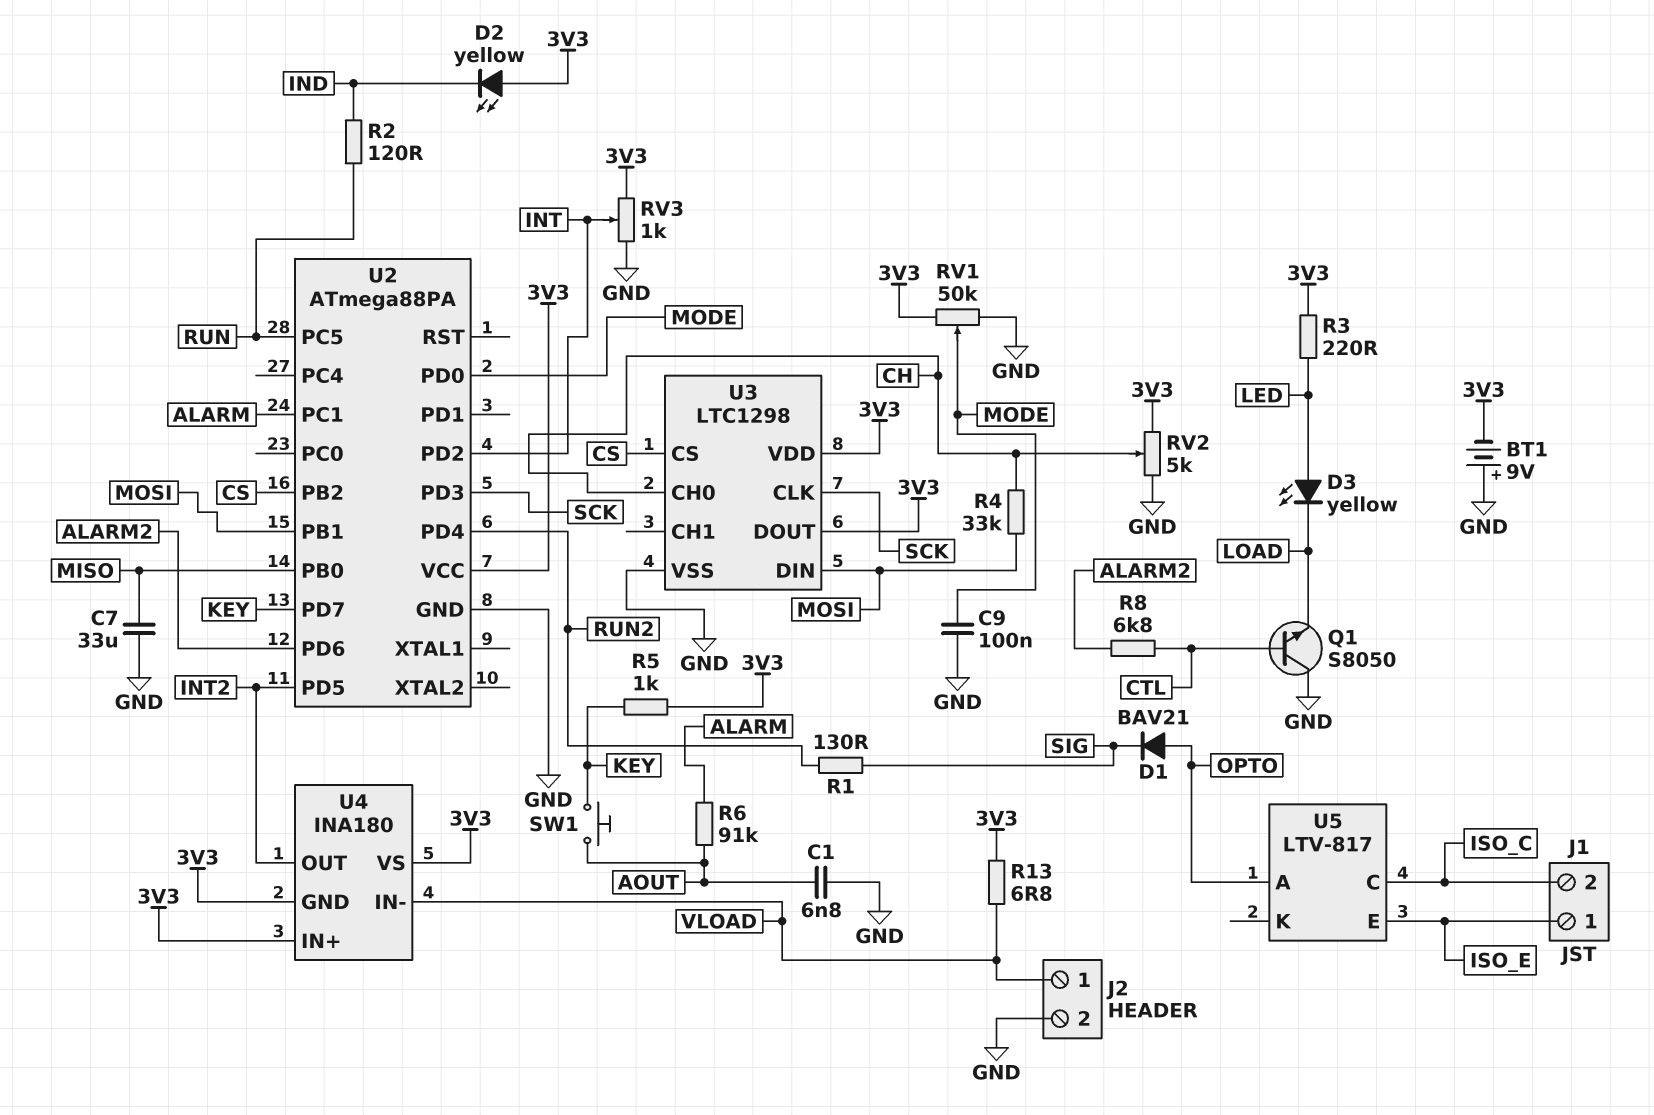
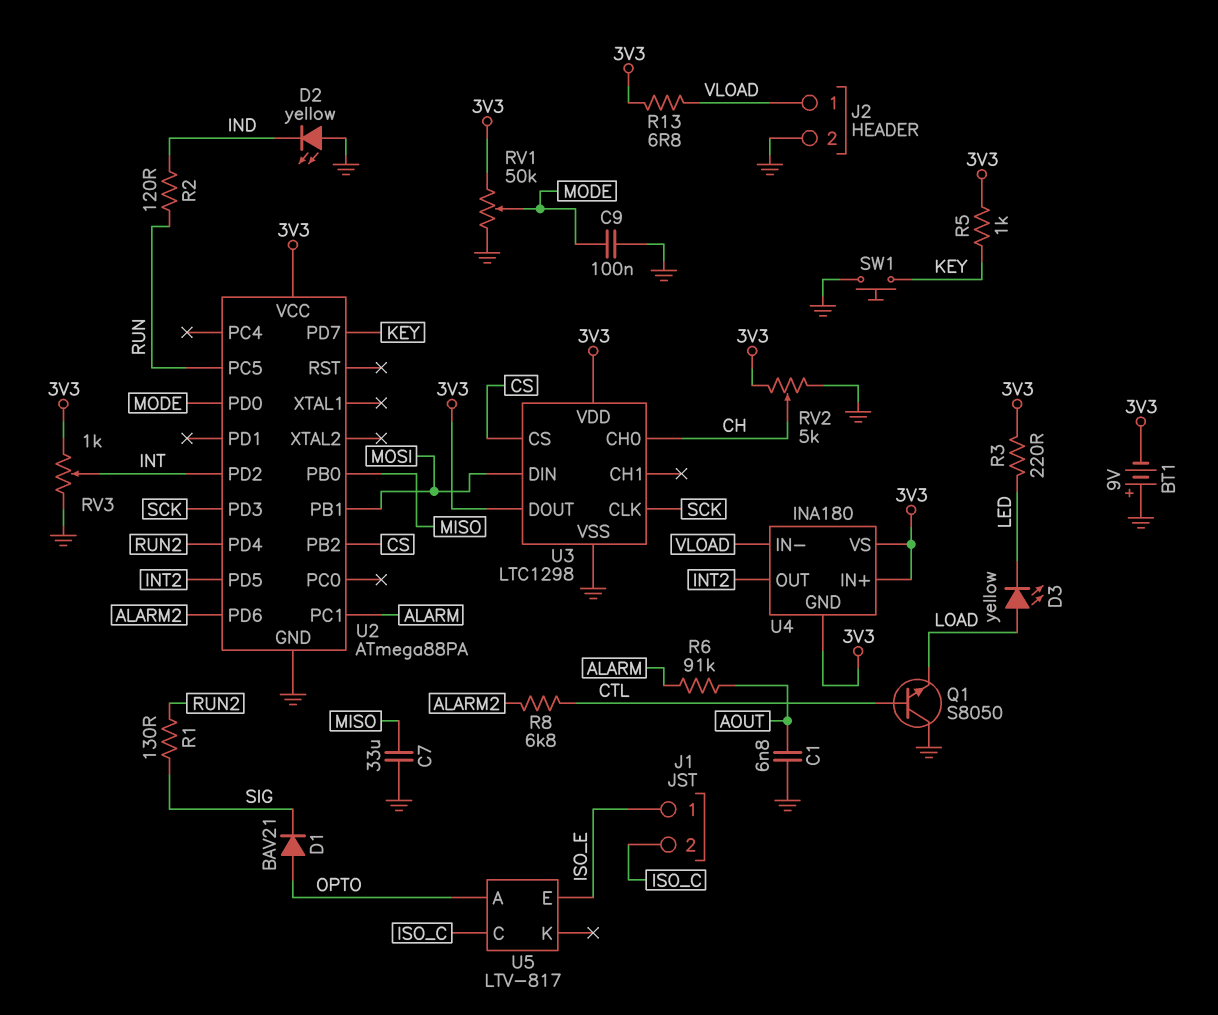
D2: LED yellow (A 3V3, K IND) -> LED yellow (A GND, K IND)
D3: LED yellow (A LED, K LOAD) -> LED yellow (A LOAD, K LED)
R4: 33k (CH, MOSI) -> none
SW1: button (AOUT, KEY) -> button (GND, KEY)

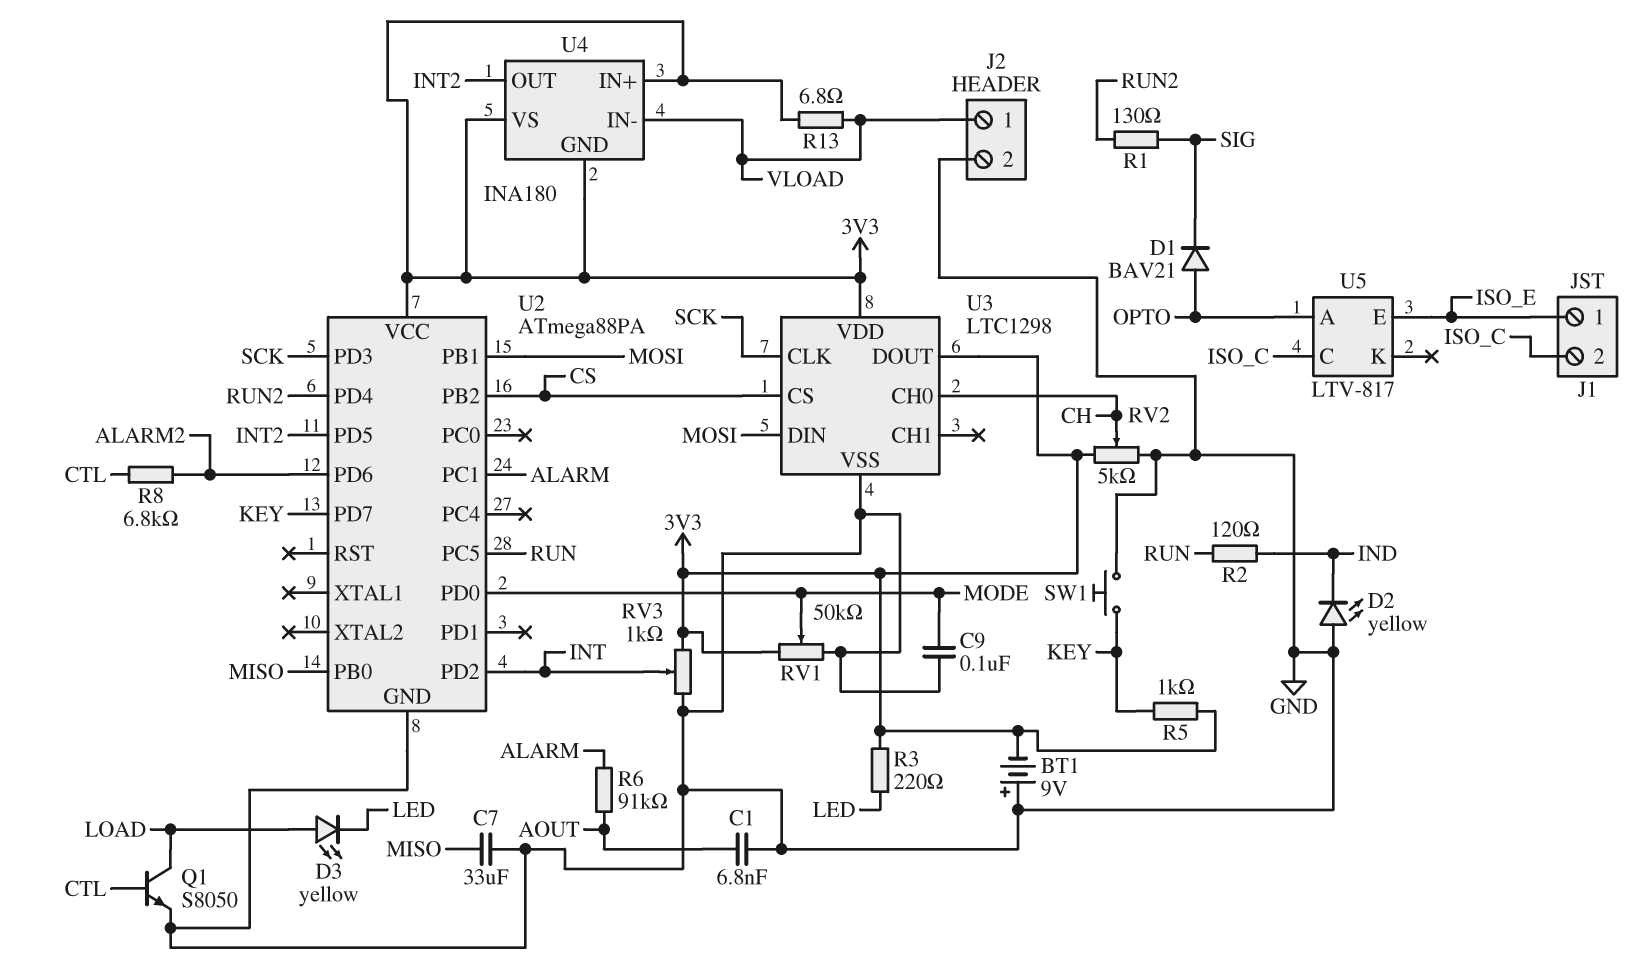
Q1: NPN S8050 (B CTL, C GND, E LOAD) -> NPN S8050 (B CTL, C LOAD, E GND)

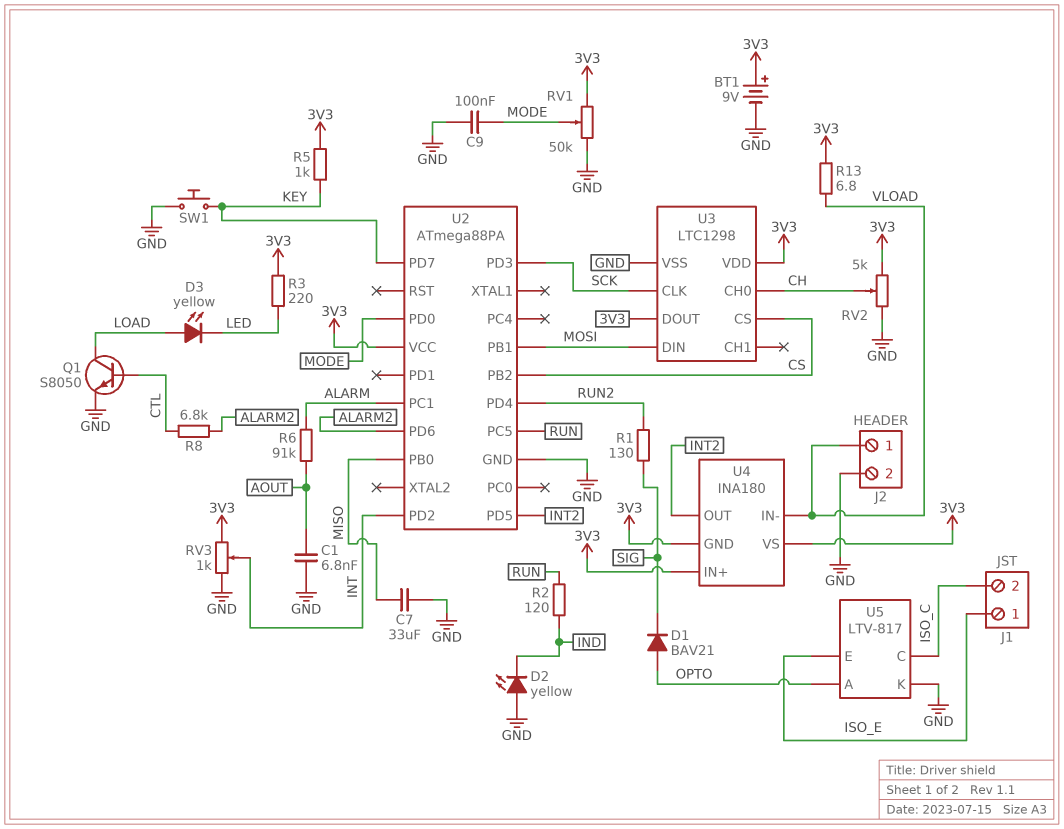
BT1: 9V (plus GND, minus 3V3) -> 9V (plus 3V3, minus GND)
U5 pin K: none -> GND

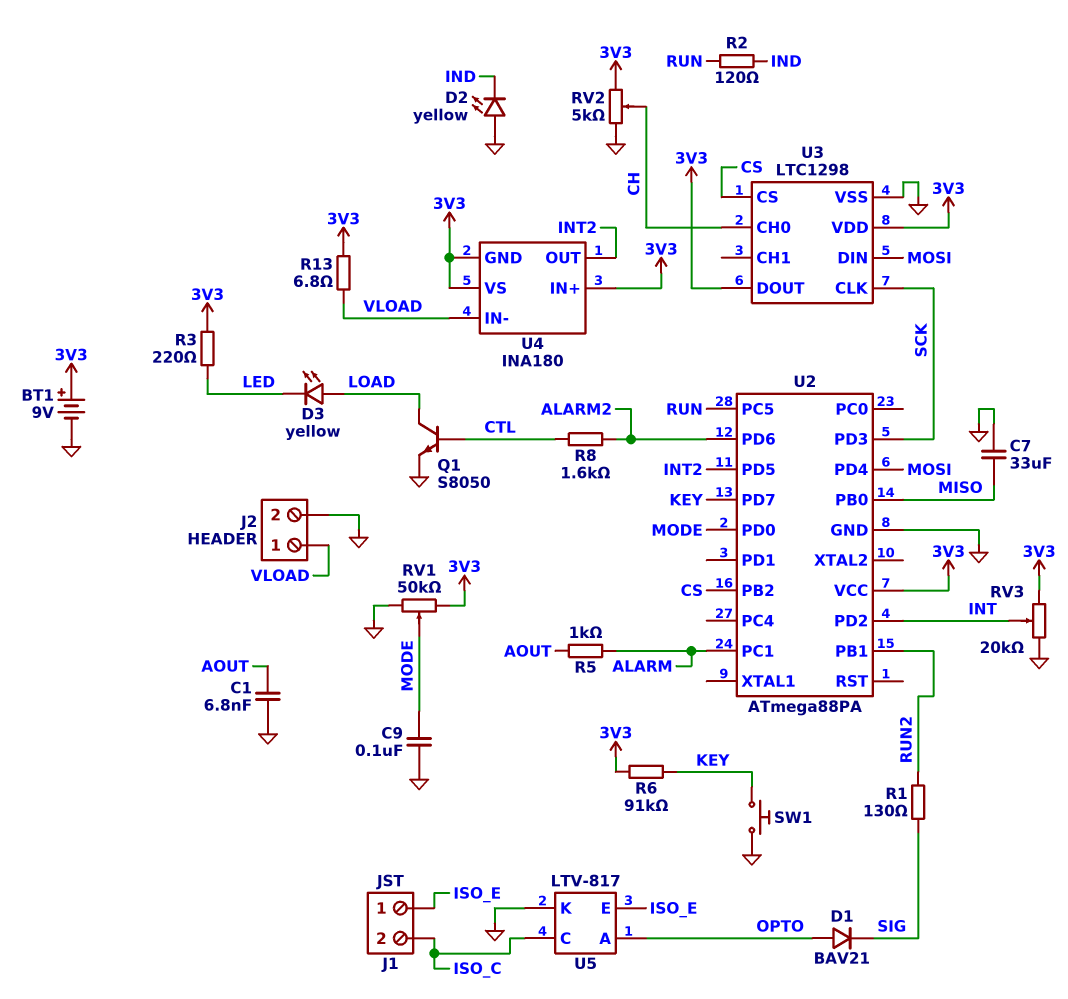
R5: 1k (3V3, KEY) -> 1k (ALARM, AOUT)
R6: 91k (ALARM, AOUT) -> 91k (3V3, KEY)
R8: 6.8k (ALARM2, CTL) -> 1.6k (ALARM2, CTL)
RV3: 1k (3V3, GND, wiper INT) -> 20k (3V3, GND, wiper INT)
U2 pin PB1: MOSI -> RUN2
U2 pin PD4: RUN2 -> MOSI

